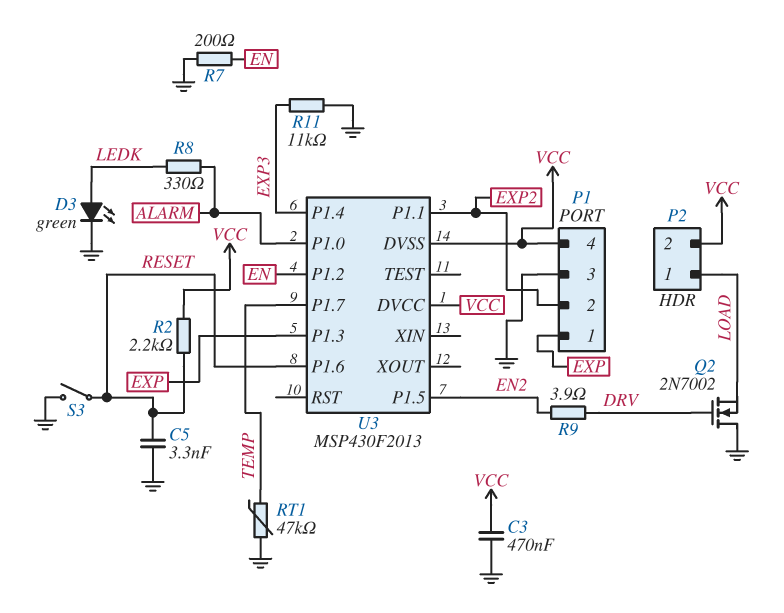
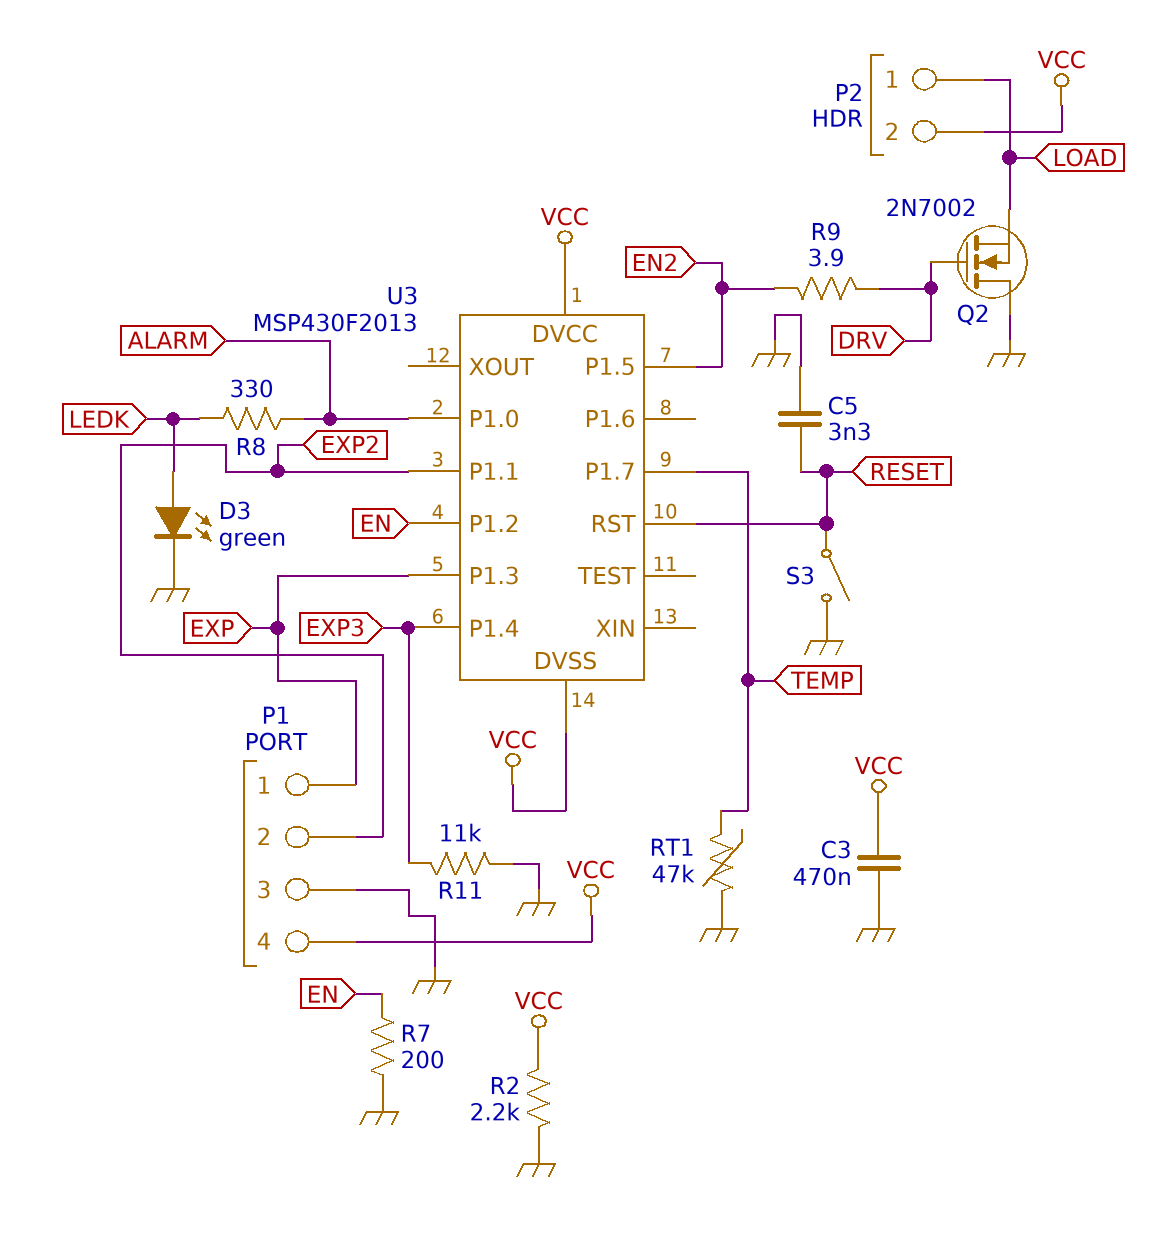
R2: 2.2k (RESET, VCC) -> 2.2k (GND, VCC)
U3 pin P1.6: RESET -> none
U3 pin RST: none -> RESET

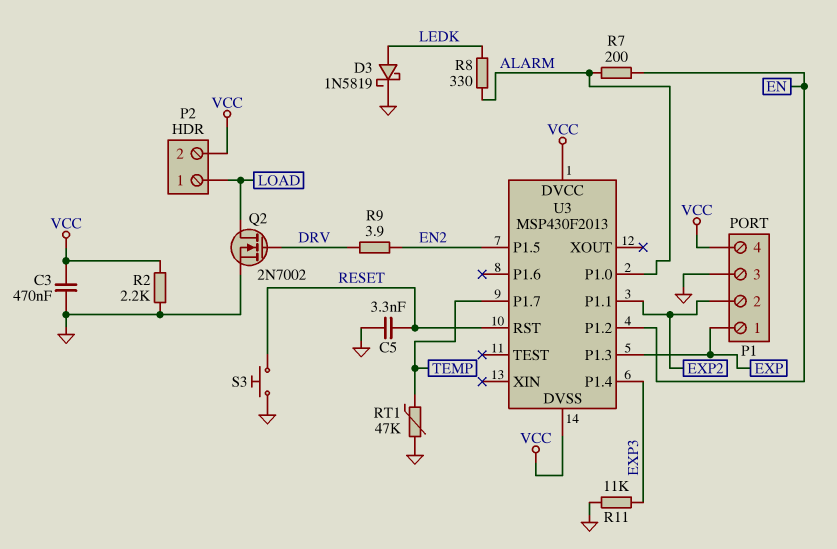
D3: LED green (A LEDK, K GND) -> schottky 1N5819 (A LEDK, K GND)
Q2: NMOS 2N7002 (G DRV, D GND, S LOAD) -> NMOS 2N7002 (G DRV, D LOAD, S GND)
R7: 200 (EN, GND) -> 200 (ALARM, EN)
S3: switch (GND, RESET) -> button (GND, RESET)

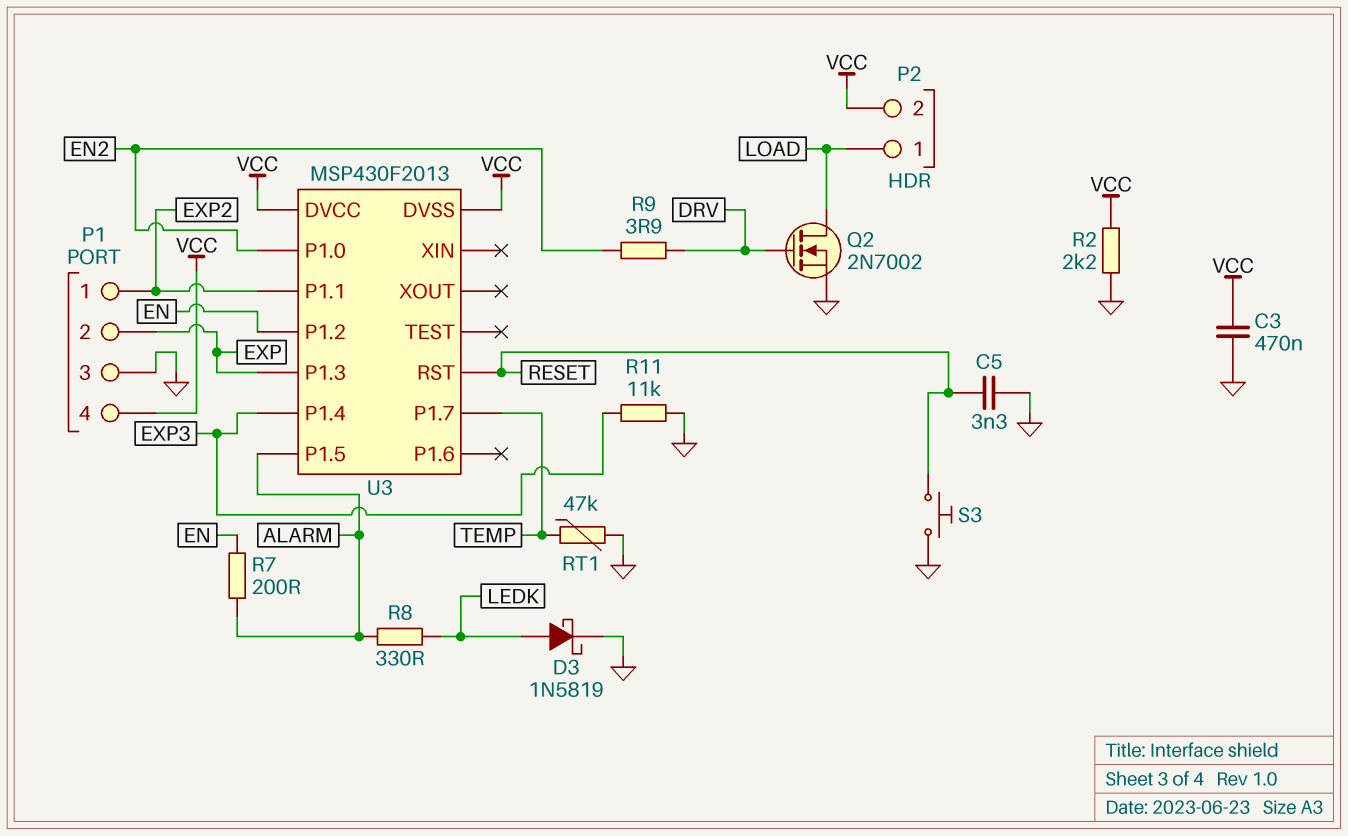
P1 pin 1: EXP -> EXP2
P1 pin 2: EXP2 -> EXP
U3 pin P1.0: ALARM -> EN2
U3 pin P1.5: EN2 -> ALARM

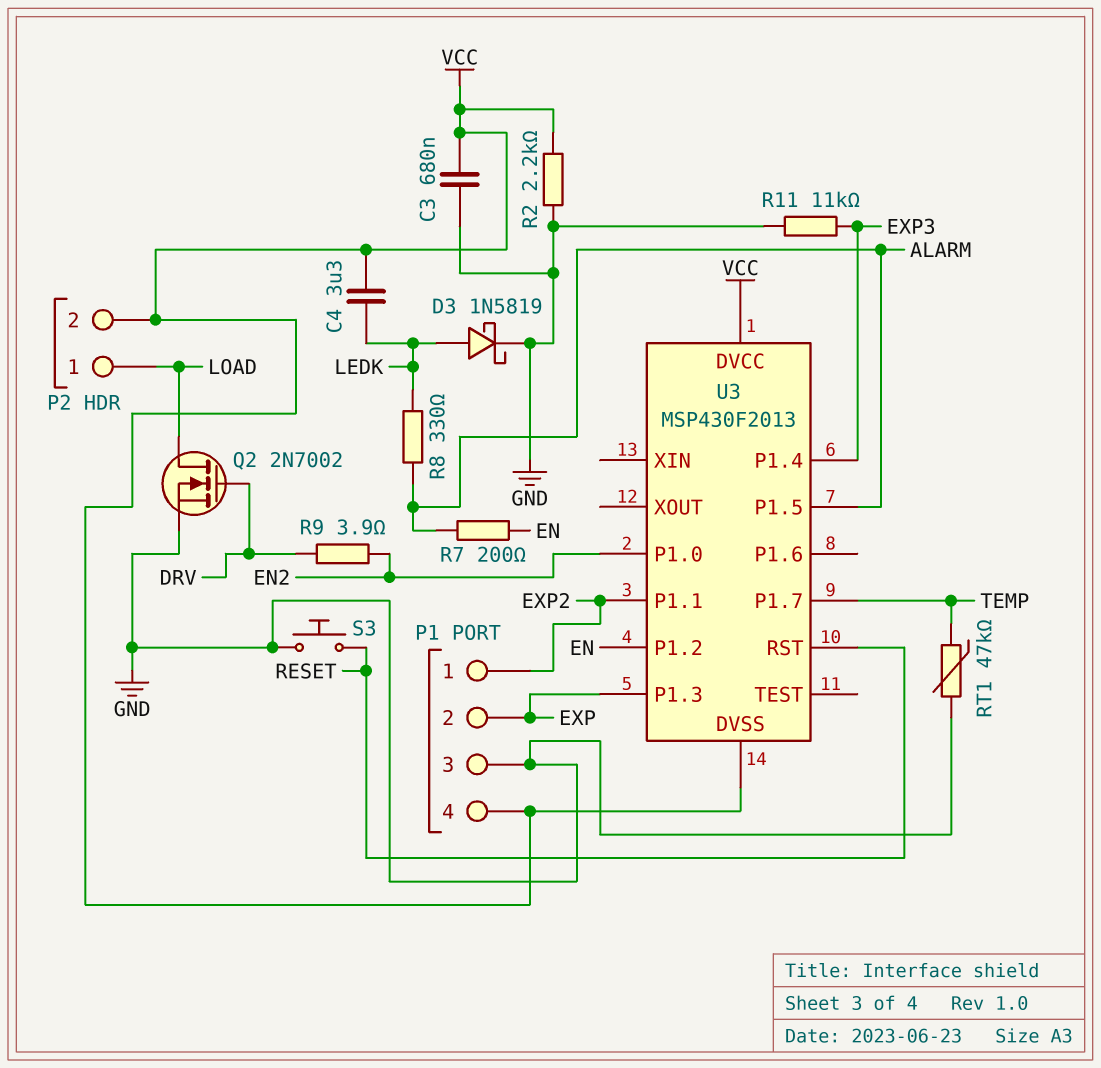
C3: 470nF (GND, VCC) -> 680nF (GND, VCC)
C4: none -> 3.3uF (LEDK, VCC)
C5: 3.3nF (GND, RESET) -> none

